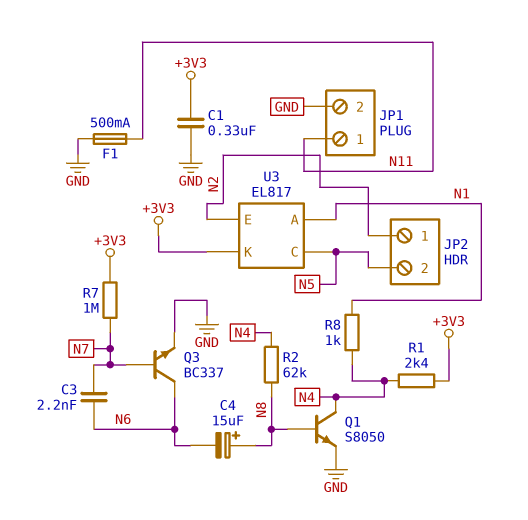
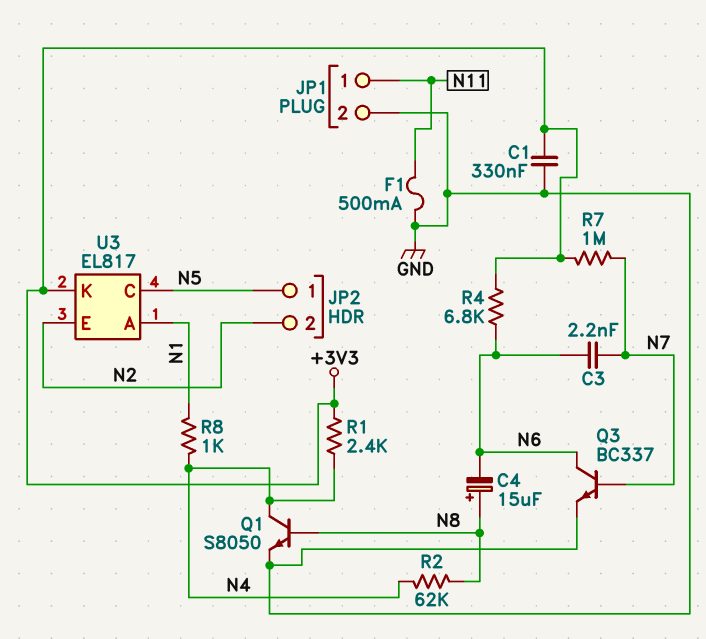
JP2 pin 1: N2 -> N5
JP2 pin 2: N5 -> N2
R4: none -> 6.8k (+3V3, N6)

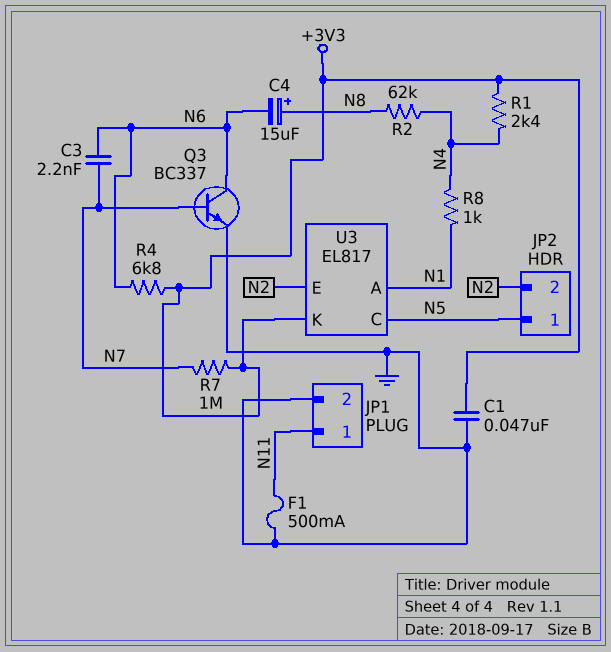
C1: 330nF (+3V3, GND) -> 47nF (+3V3, GND)
Q1: NPN S8050 (B N8, C N4, E GND) -> none

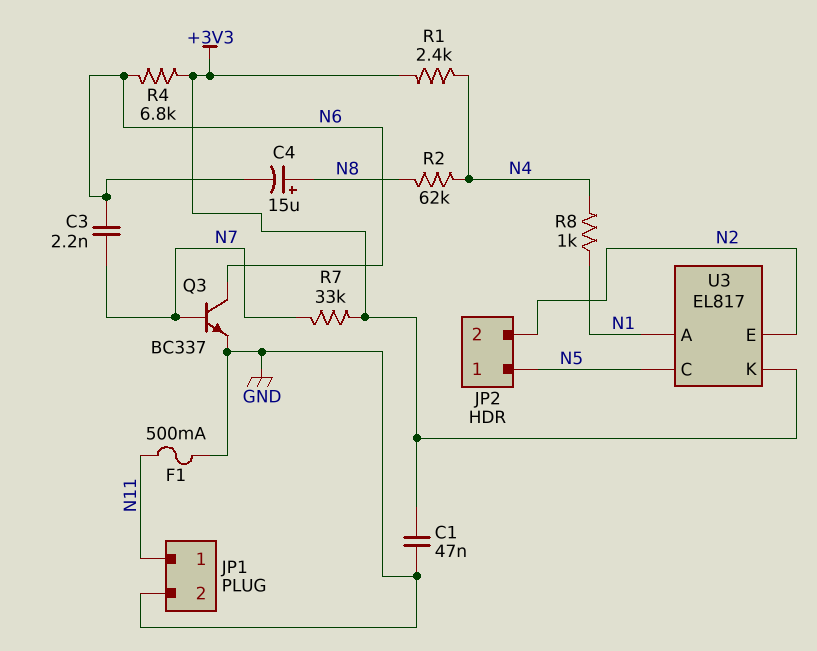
R7: 1M (+3V3, N7) -> 33k (+3V3, N7)

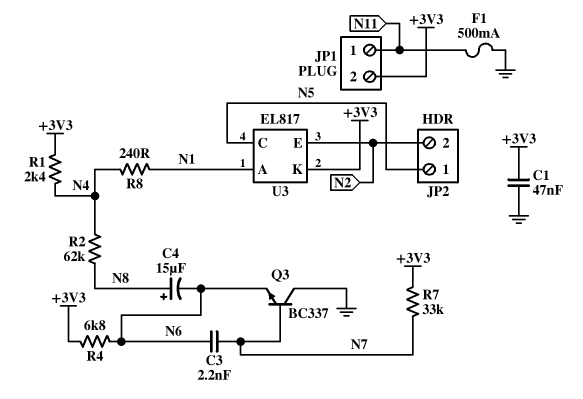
JP1 pin 2: GND -> +3V3
Q3: NPN BC337 (B N7, C N6, E GND) -> NPN BC337 (B N7, C GND, E N6)
R8: 1k (N1, N4) -> 240 (N1, N4)

